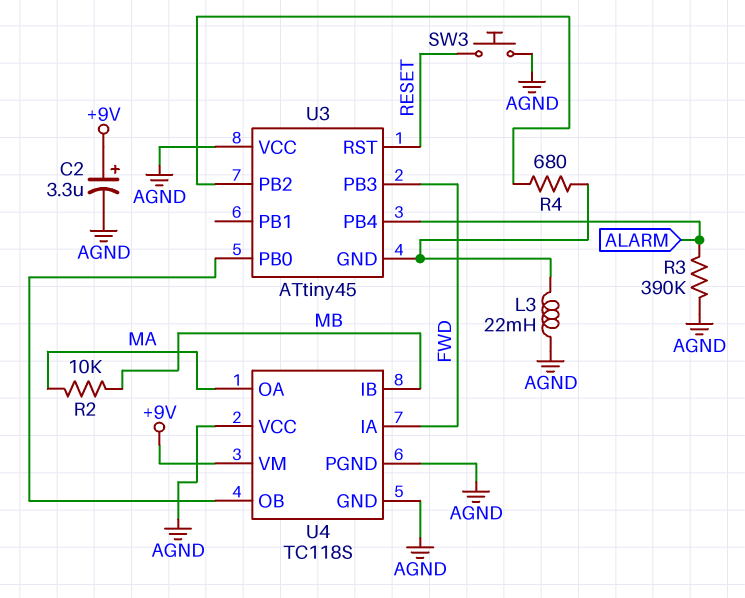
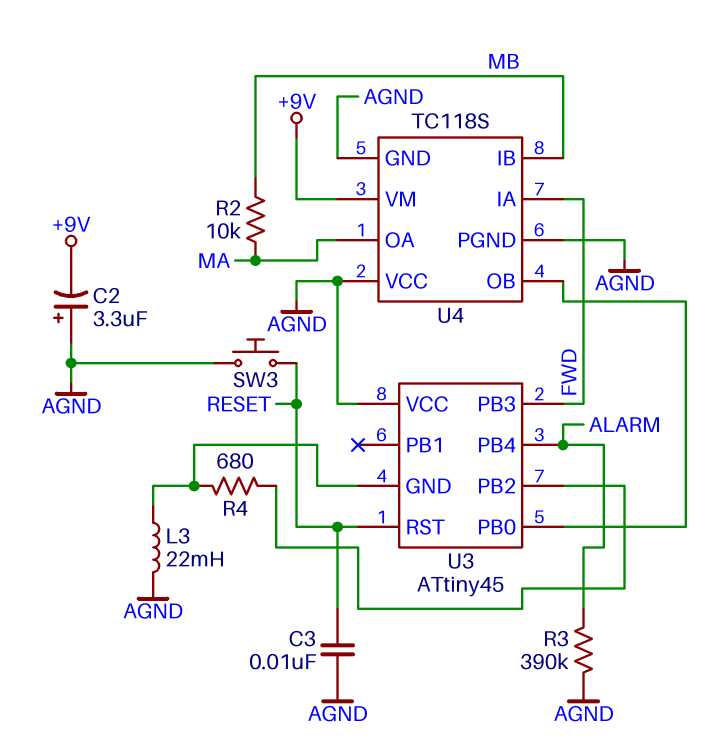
C2: 3.3uF (plus +9V, minus AGND) -> 3.3uF (plus AGND, minus +9V)
C3: none -> 10nF (AGND, RESET)

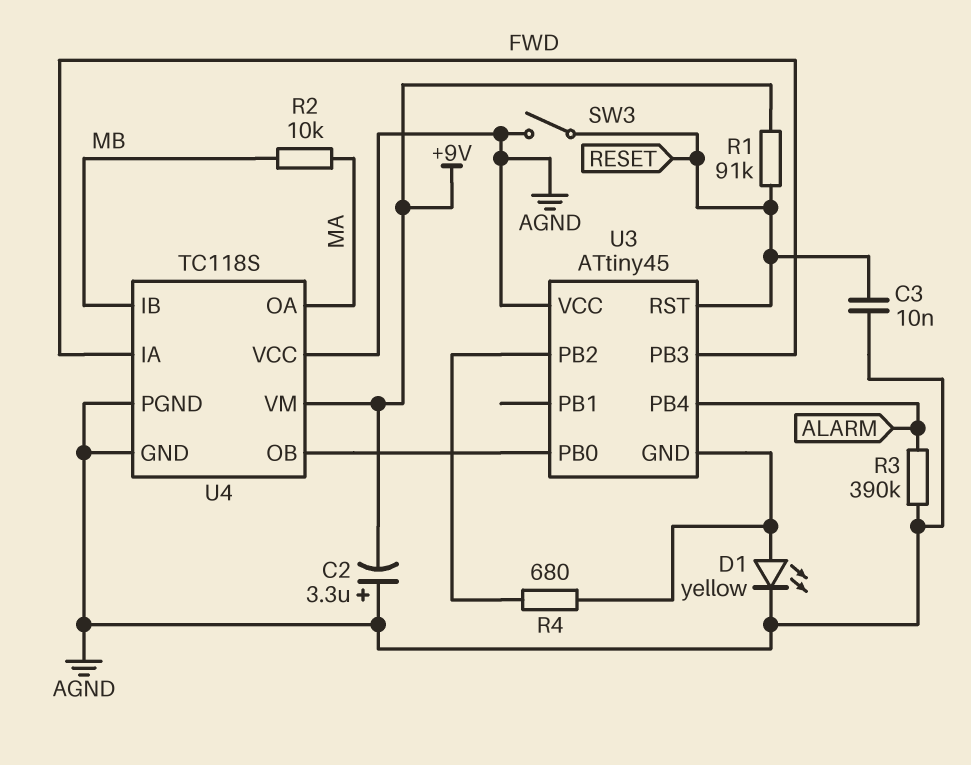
D1: none -> LED yellow (A U3/GND, K AGND)
L3: 22mH (AGND, U3/GND) -> none
R1: none -> 91k (+9V, RESET)
SW3: button (AGND, RESET) -> switch (AGND, RESET)

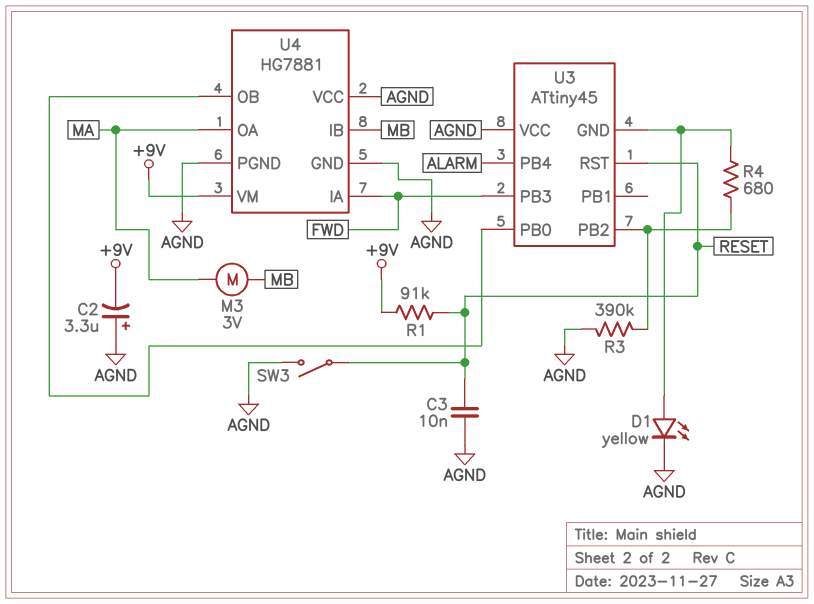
M3: none -> motor 3V (MA, MB)
R2: 10k (MA, MB) -> none
R3: 390k (AGND, ALARM) -> 390k (AGND, U3/PB2)
U4: TC118S -> HG7881

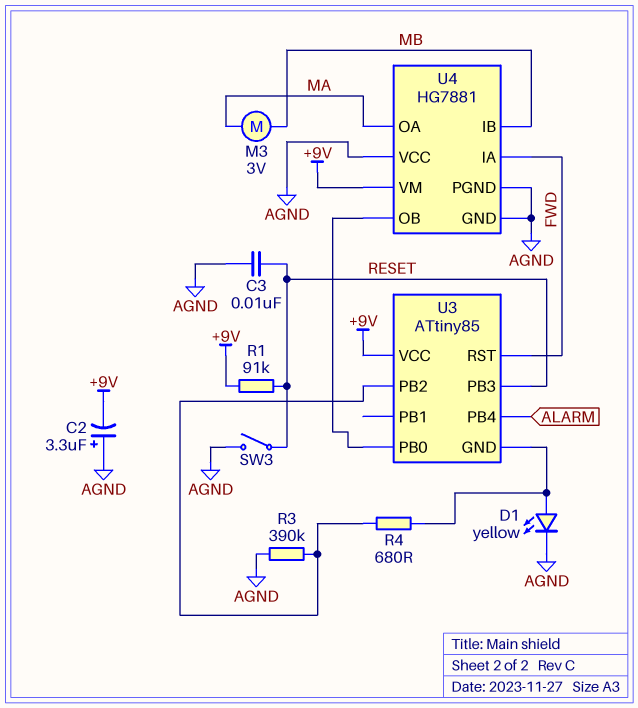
U3: ATtiny45 -> ATtiny85
U3 pin PB3: FWD -> RESET
U3 pin RST: RESET -> FWD
U3 pin VCC: AGND -> +9V

